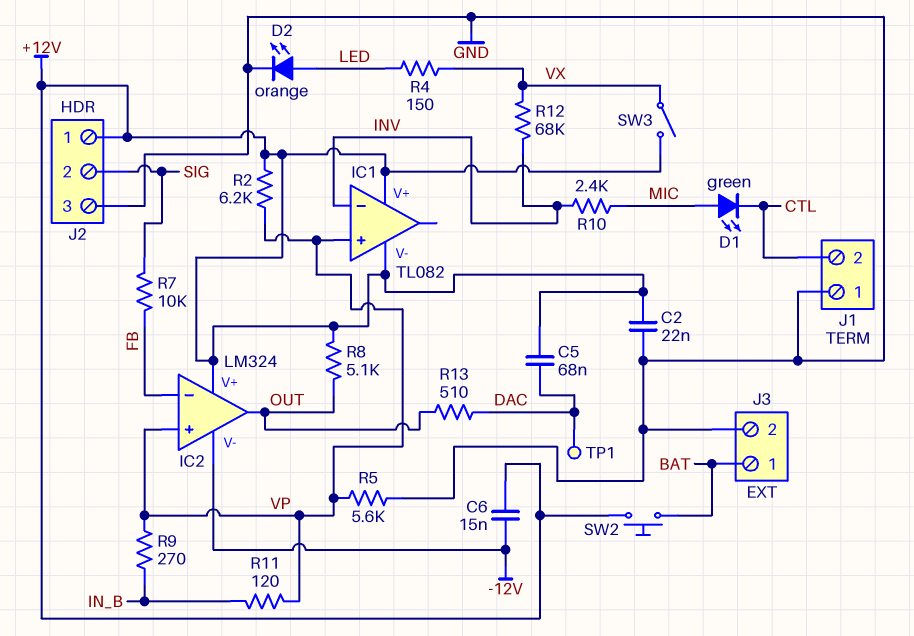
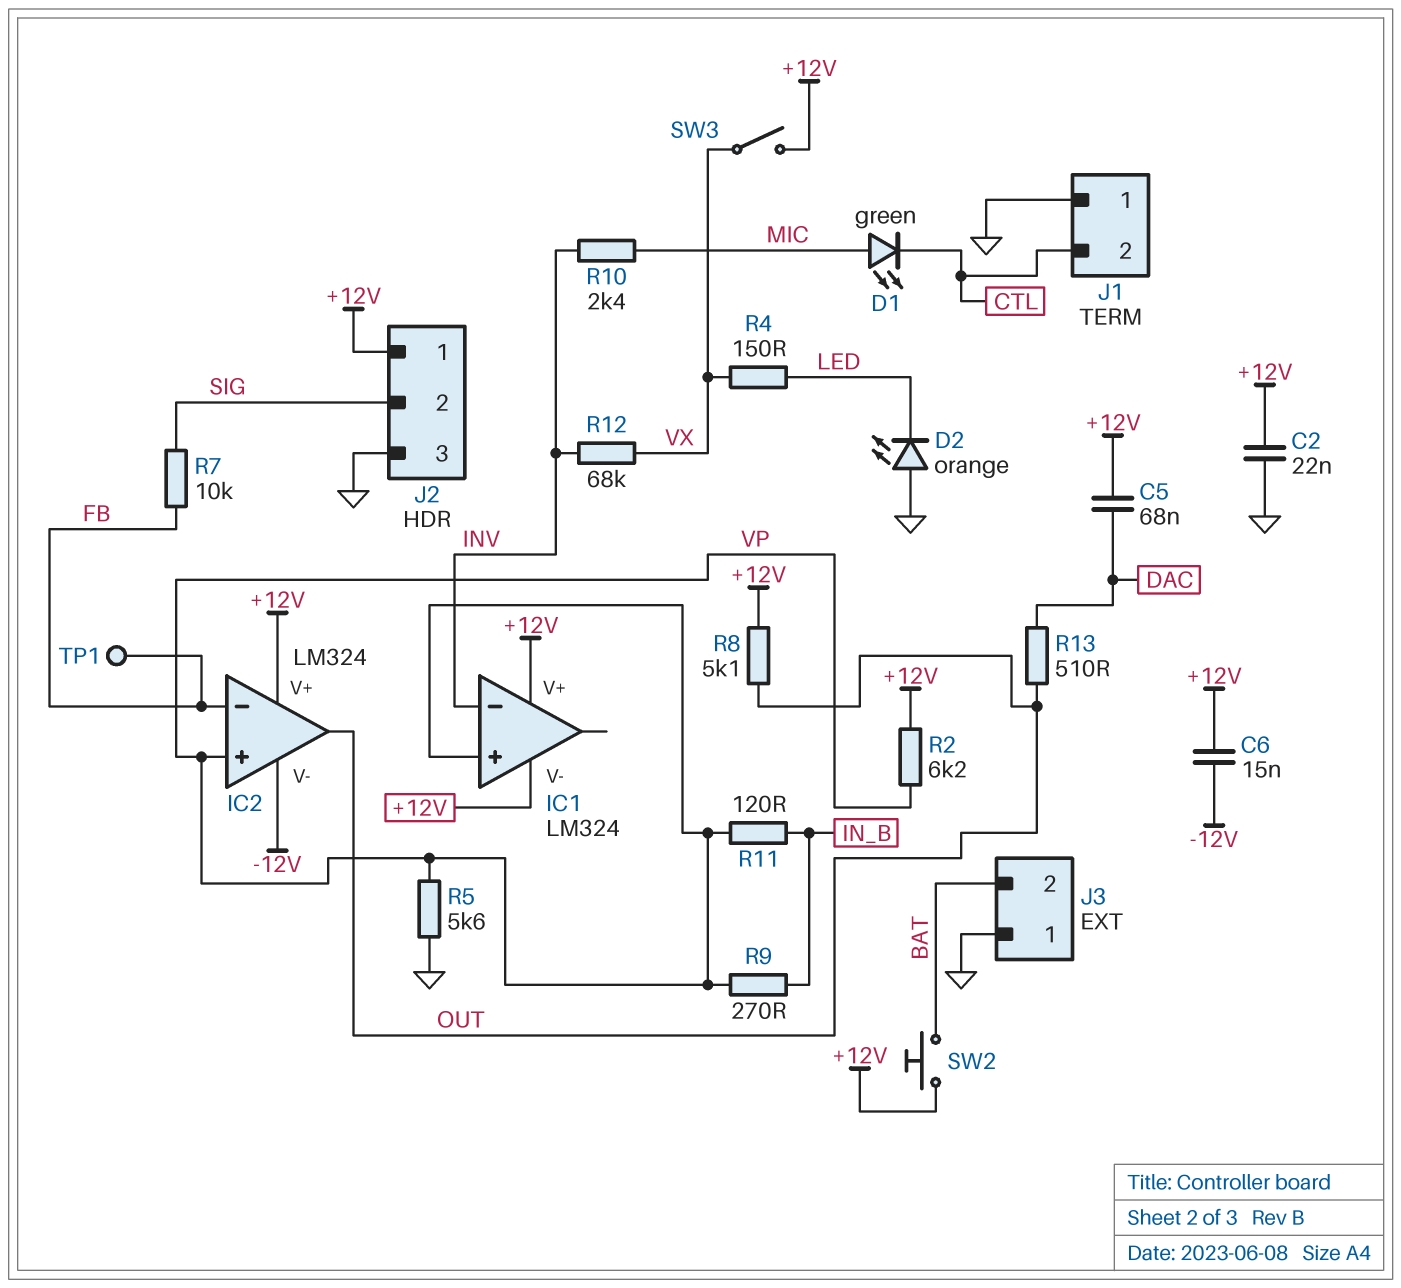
D2: LED orange (A LED, K GND) -> LED orange (A GND, K LED)
IC1: TL082 -> LM324
J3 pin 1: BAT -> GND
J3 pin 2: GND -> BAT
TP1: test point (DAC) -> test point (FB)

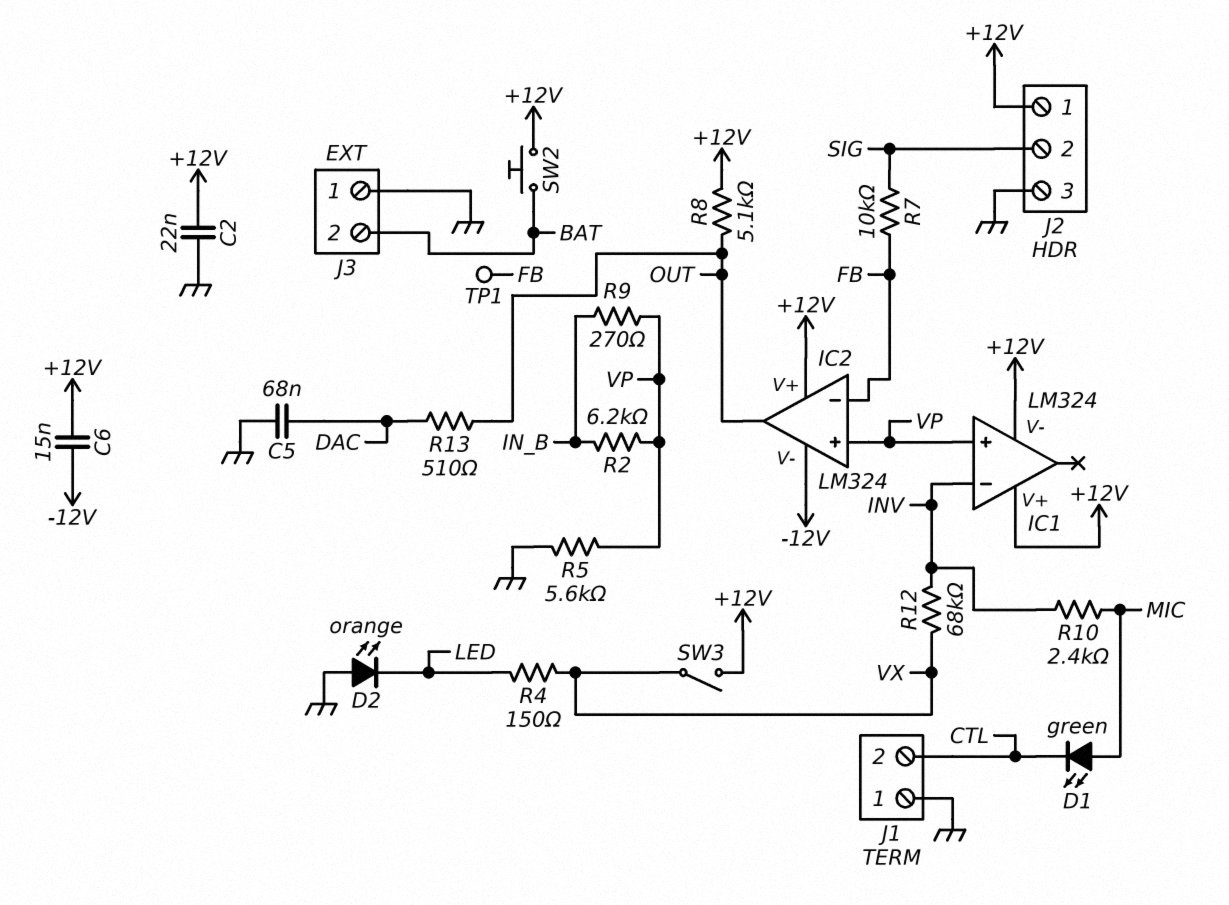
C5: 68nF (+12V, DAC) -> 68nF (DAC, GND)
R2: 6.2k (+12V, VP) -> 6.2k (IN_B, VP)
R11: 120 (IN_B, VP) -> none

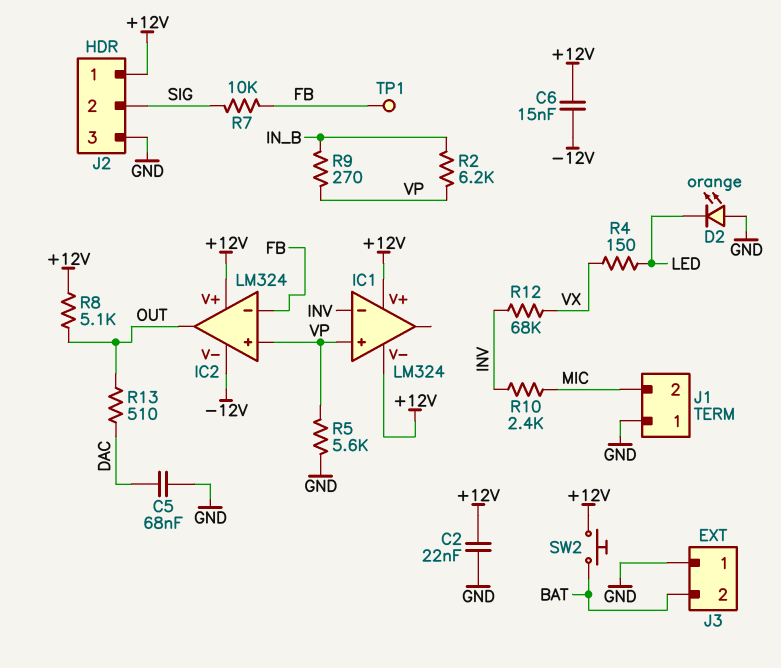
D1: LED green (A MIC, K CTL) -> none
J1 pin 2: CTL -> MIC
SW3: switch (+12V, VX) -> none

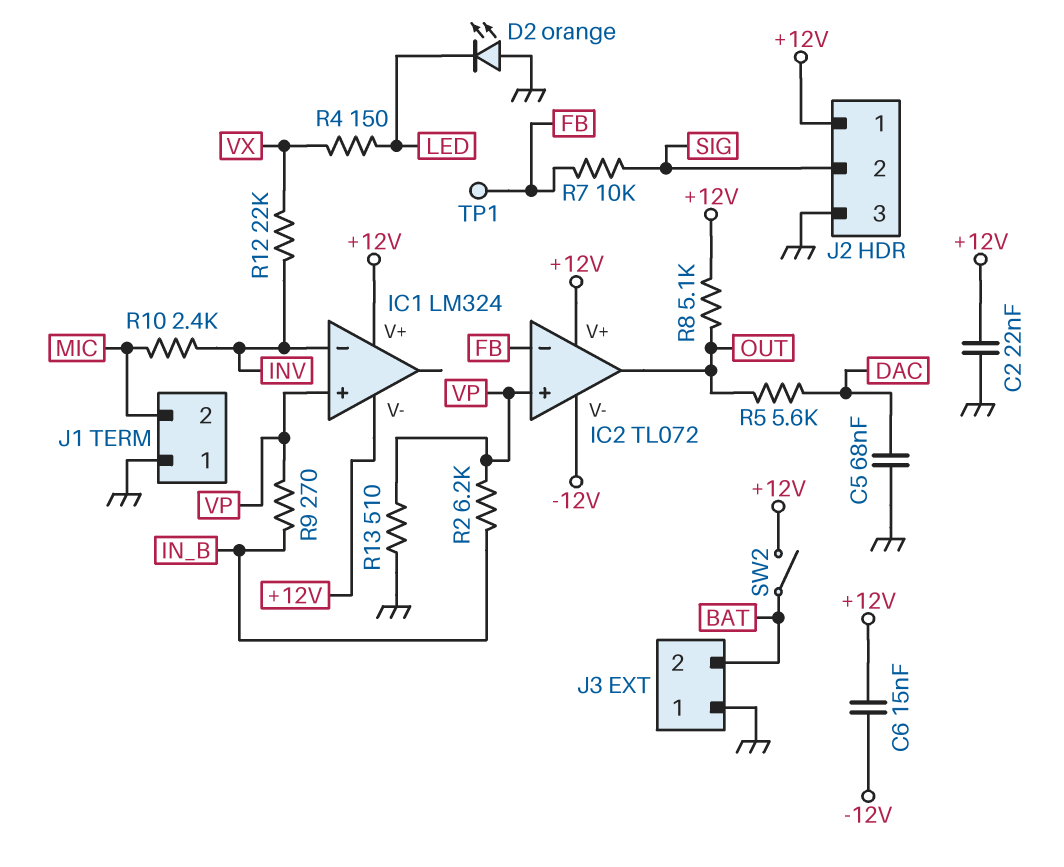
IC2: LM324 -> TL072
R5: 5.6k (GND, VP) -> 5.6k (DAC, OUT)
R12: 68k (INV, VX) -> 22k (INV, VX)
R13: 510 (DAC, OUT) -> 510 (GND, VP)
SW2: button (+12V, BAT) -> switch (+12V, BAT)

